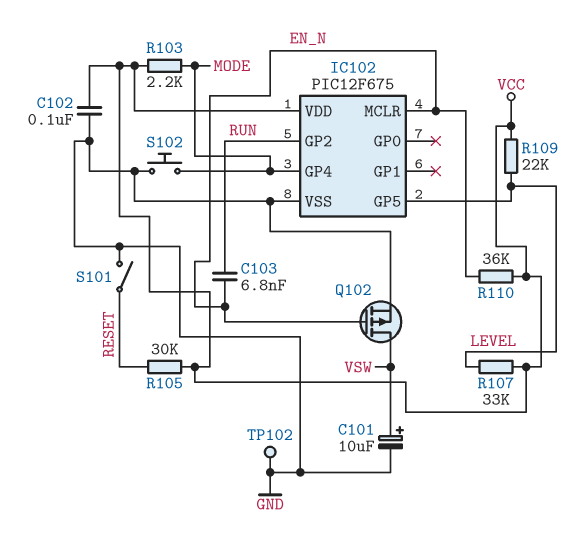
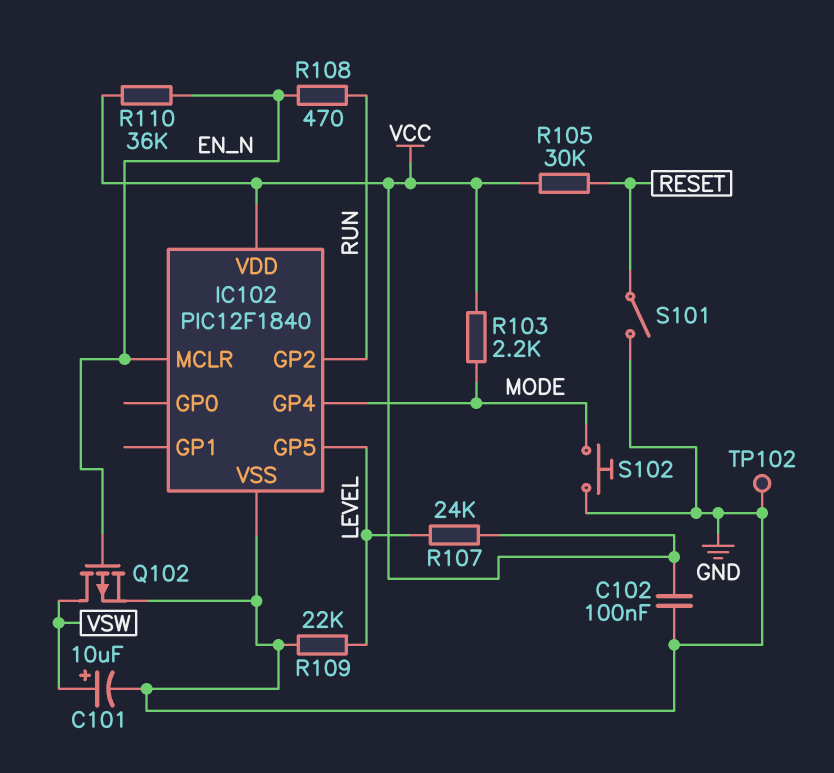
C103: 6.8nF (EN_N, RUN) -> none
IC102: PIC12F675 -> PIC12F1840
R107: 33k (LEVEL, VCC) -> 24k (LEVEL, VCC)
R108: none -> 470 (EN_N, RUN)
R109: 22k (LEVEL, VCC) -> 22k (GND, LEVEL)

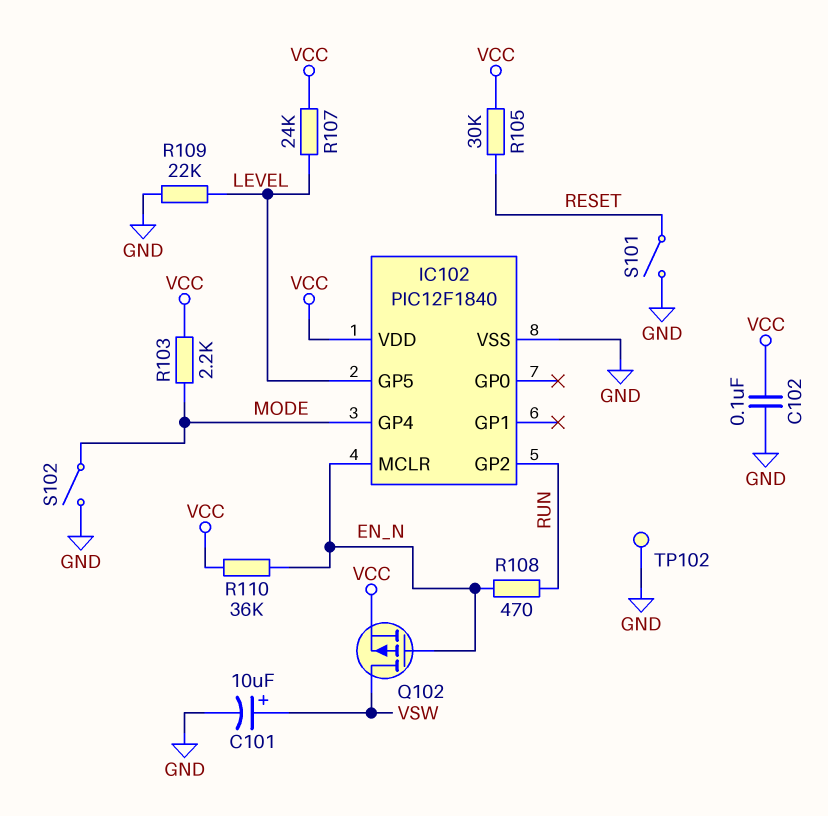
Q102: PMOS (G EN_N, D VSW, S GND) -> PMOS (G EN_N, D VSW, S VCC)
S102: button (GND, MODE) -> switch (GND, MODE)

